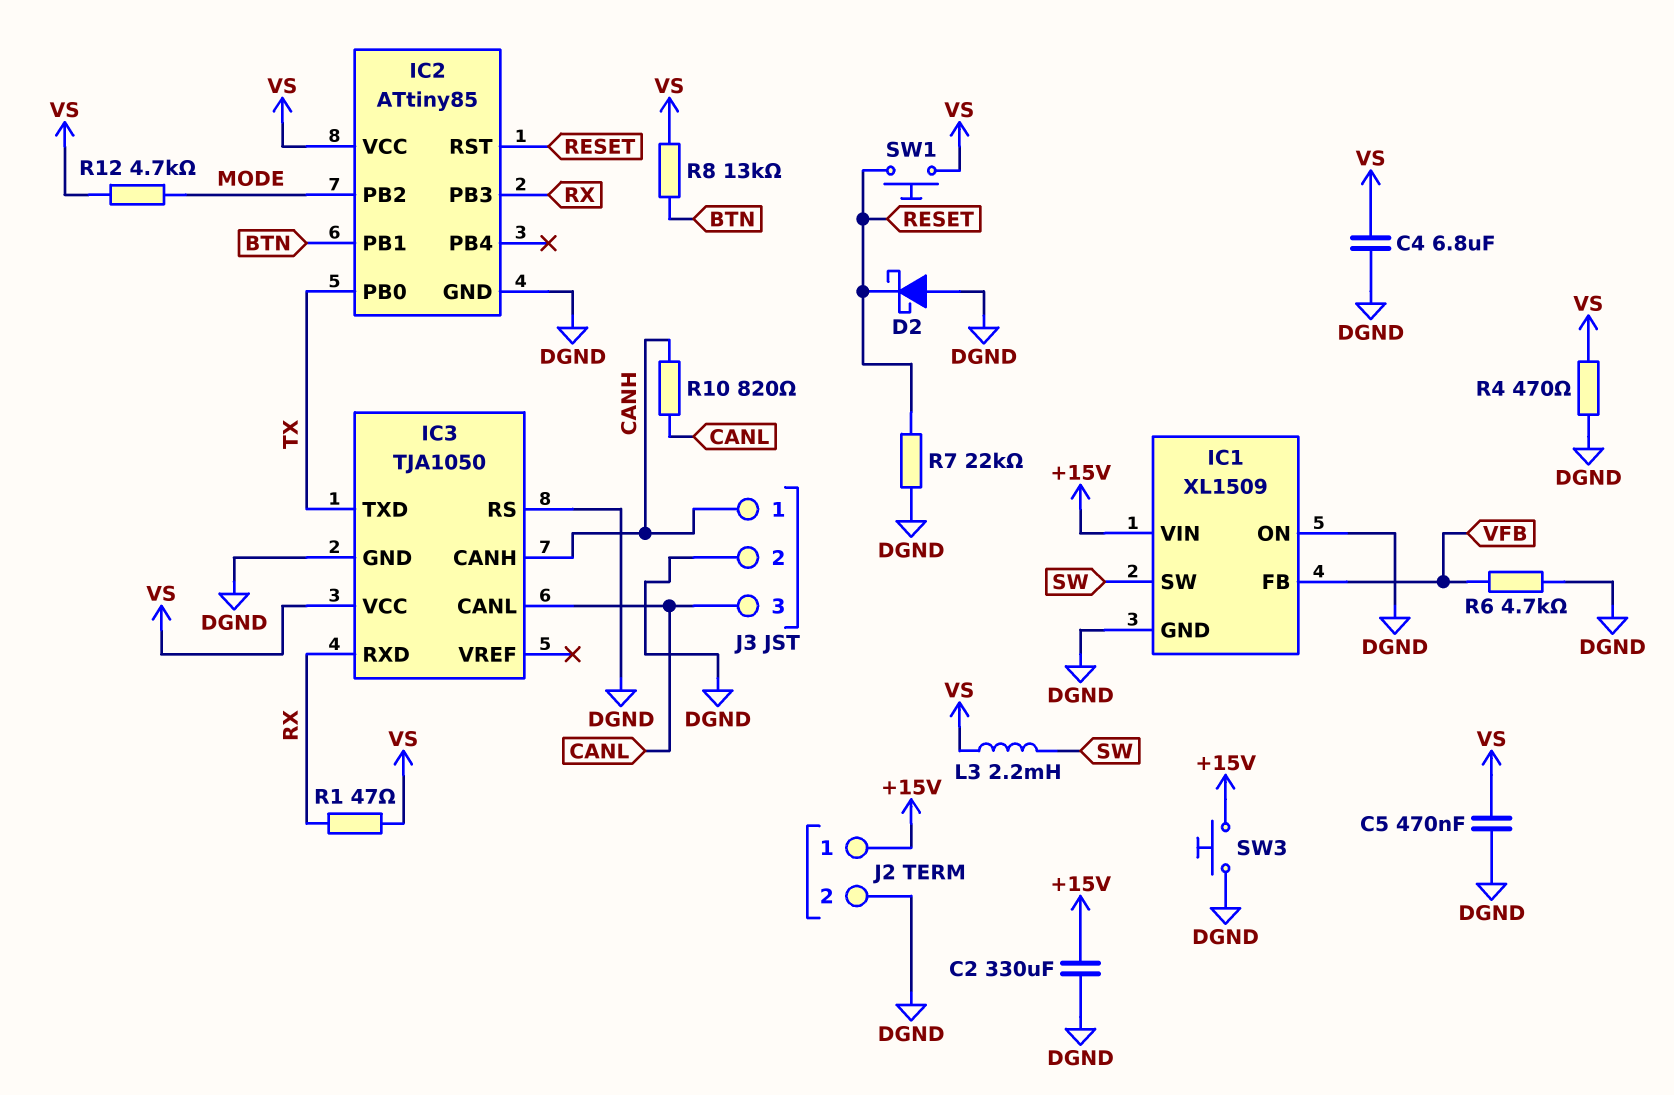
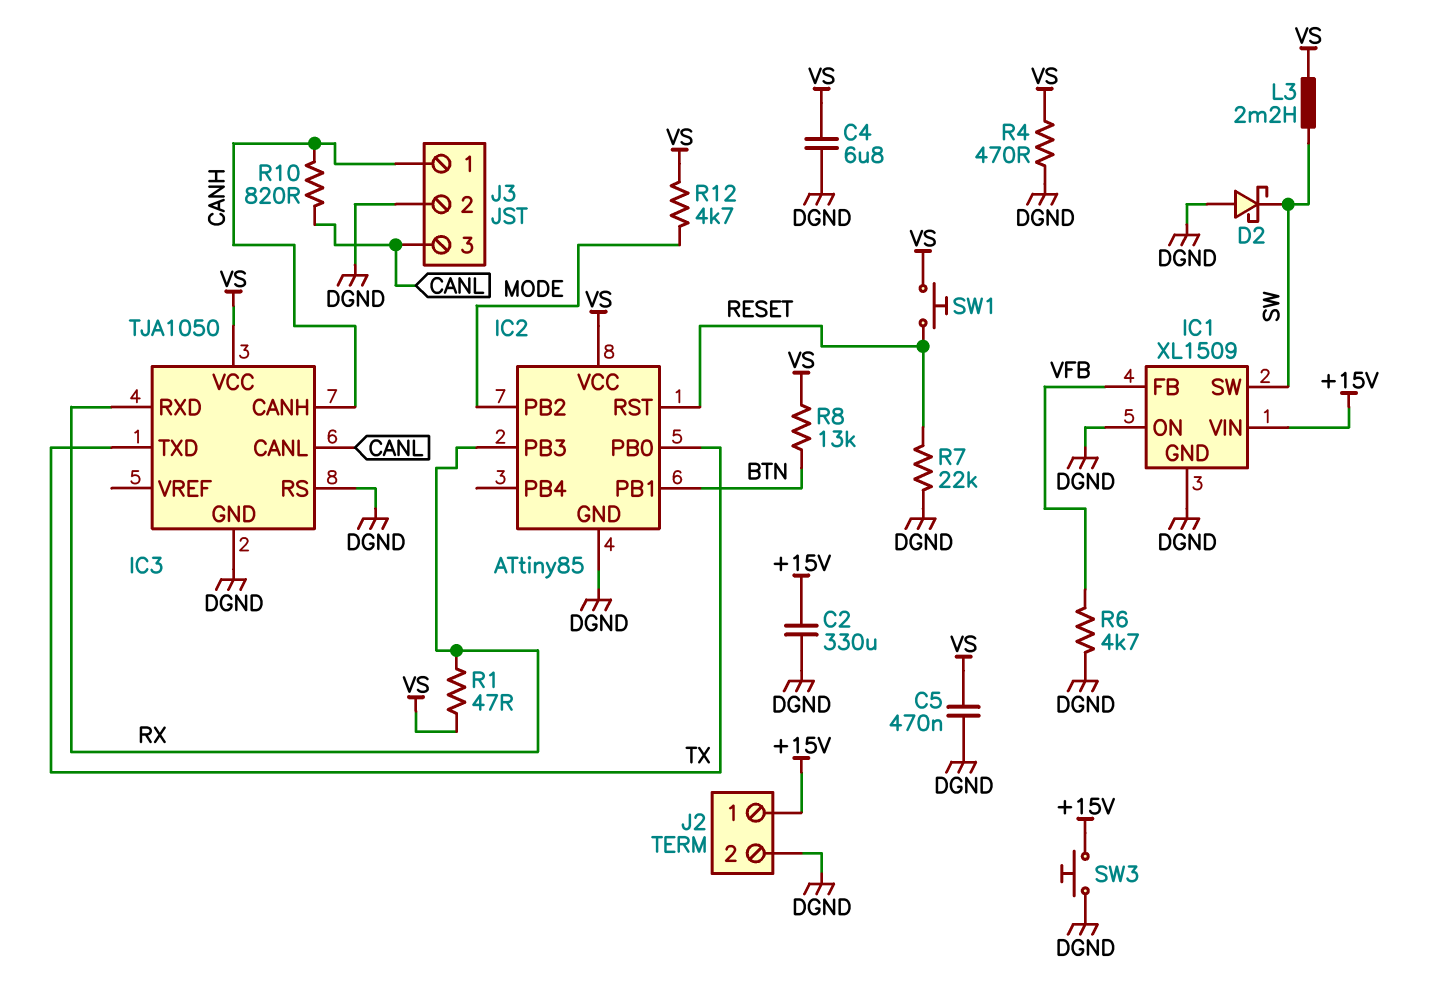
D2: schottky (A DGND, K RESET) -> schottky (A DGND, K SW)

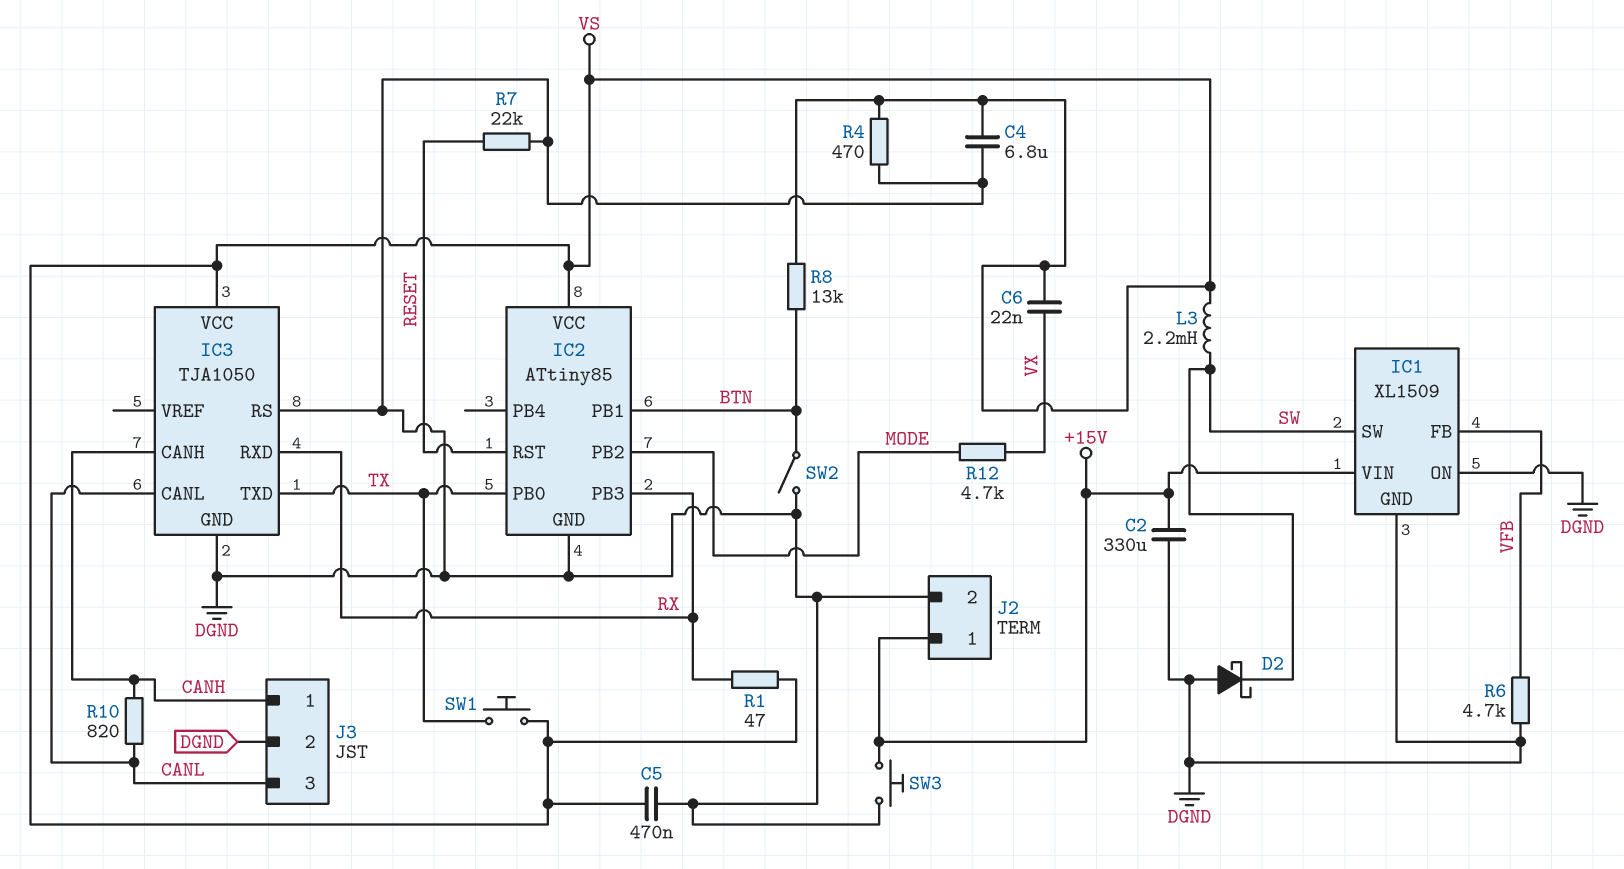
C6: none -> 22nF (VS, VX)
R12: 4.7k (MODE, VS) -> 4.7k (MODE, VX)
SW1: button (RESET, VS) -> button (TX, VS)
SW2: none -> switch (BTN, DGND)

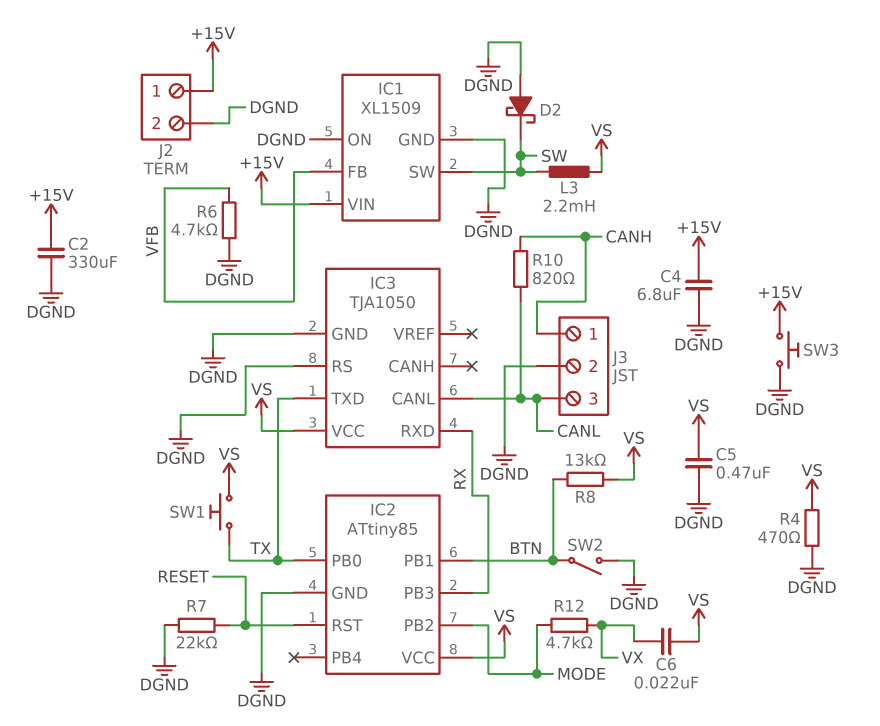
C4: 6.8uF (DGND, VS) -> 6.8uF (+15V, DGND)
IC3 pin CANH: CANH -> none
R1: 47 (RX, VS) -> none

